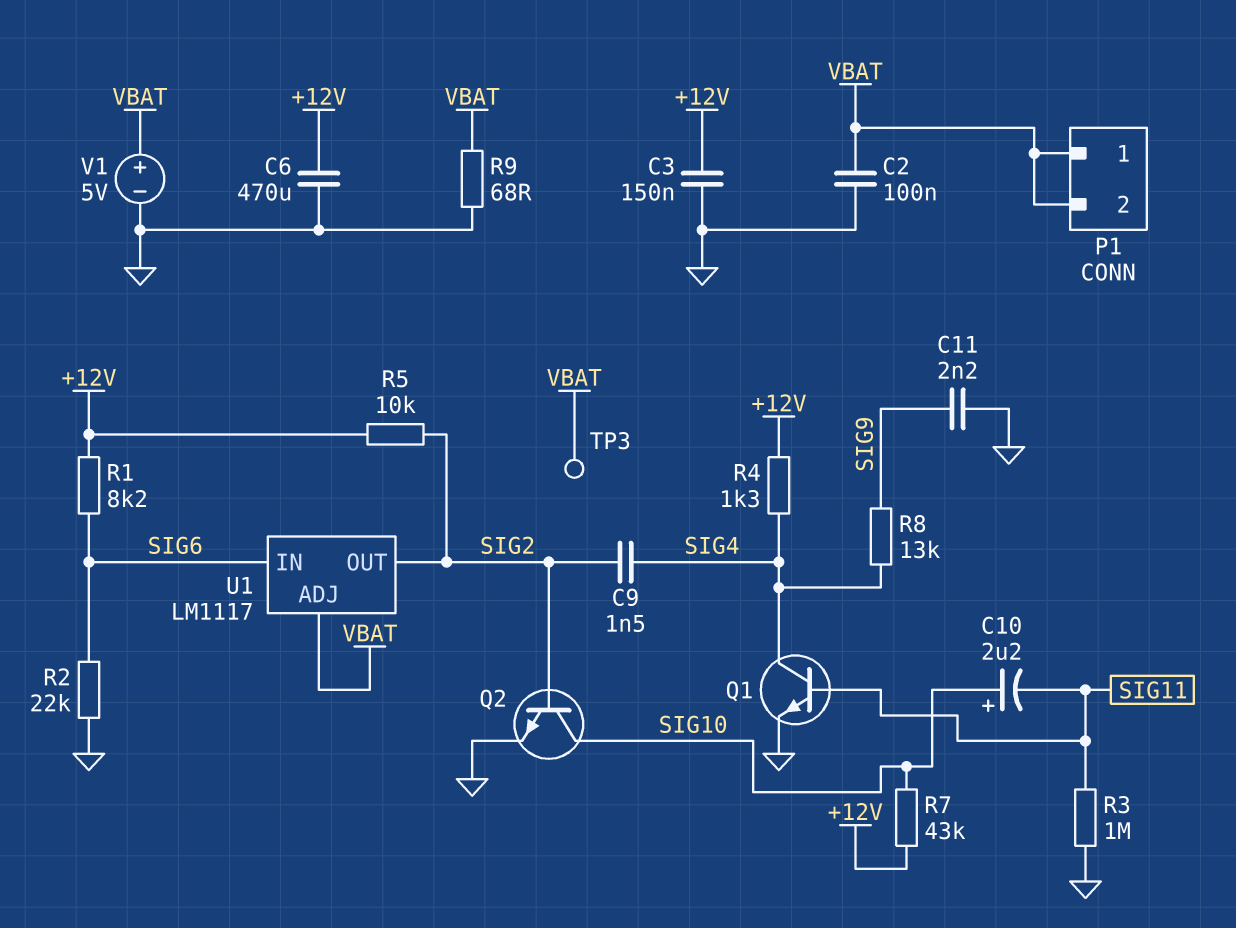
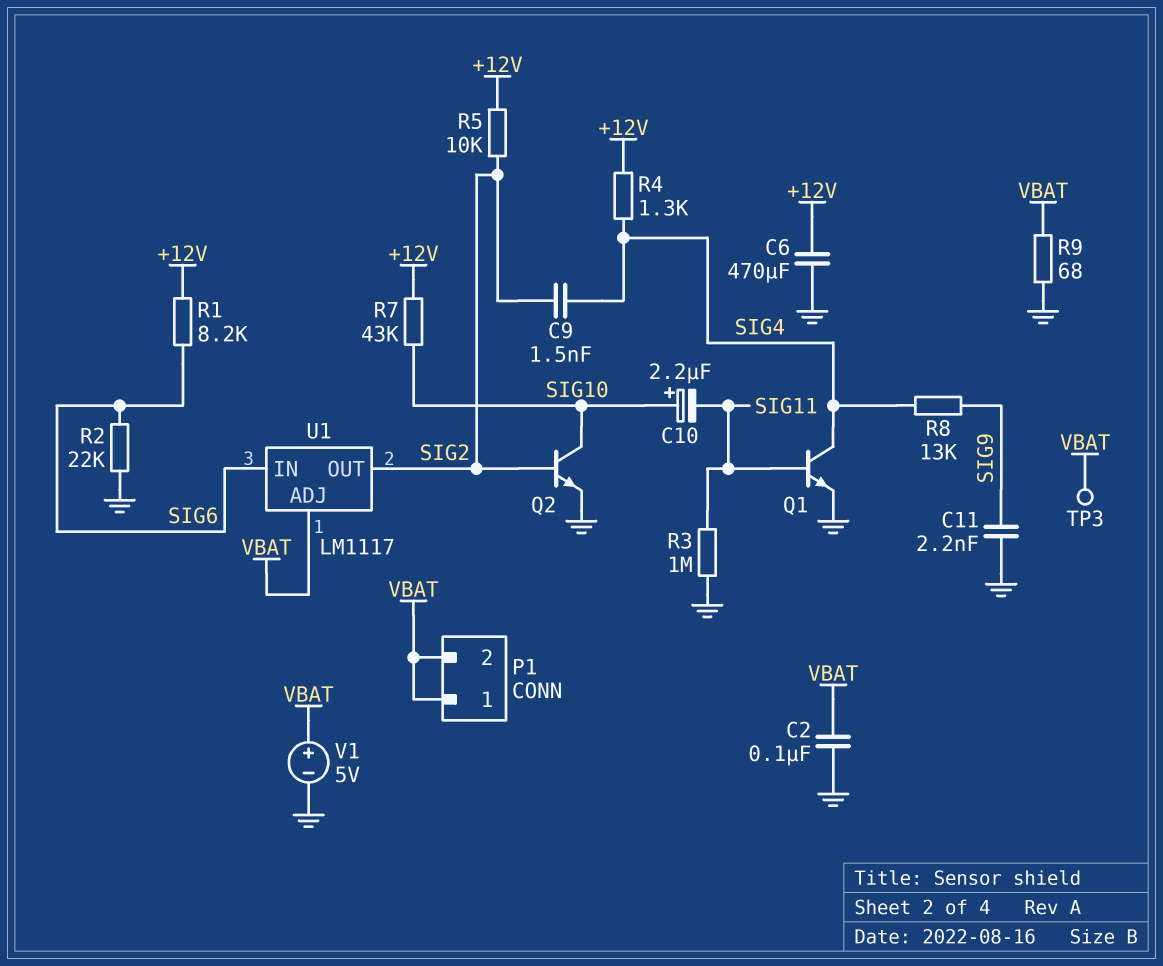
C3: 150nF (+12V, GND) -> none

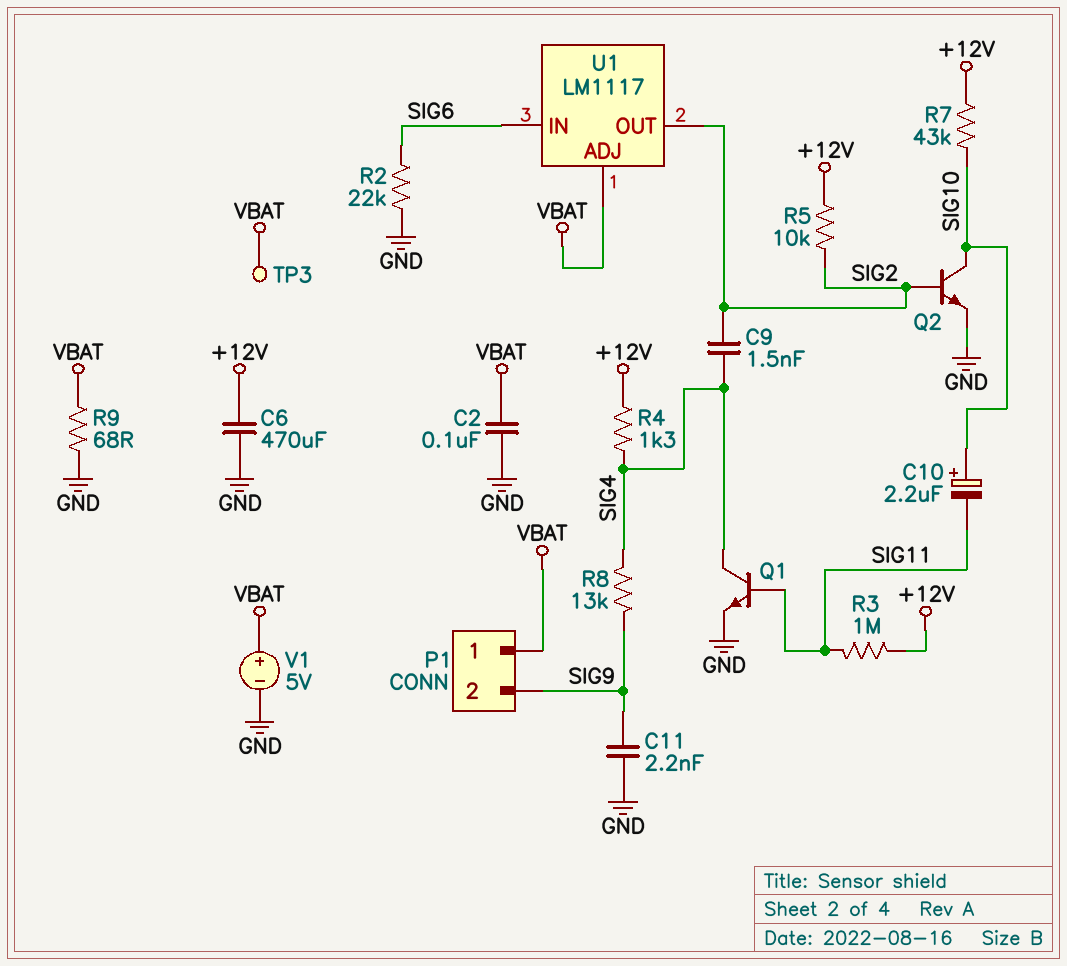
P1 pin 2: VBAT -> SIG9
R1: 8.2k (+12V, SIG6) -> none
R3: 1M (GND, SIG11) -> 1M (+12V, SIG11)

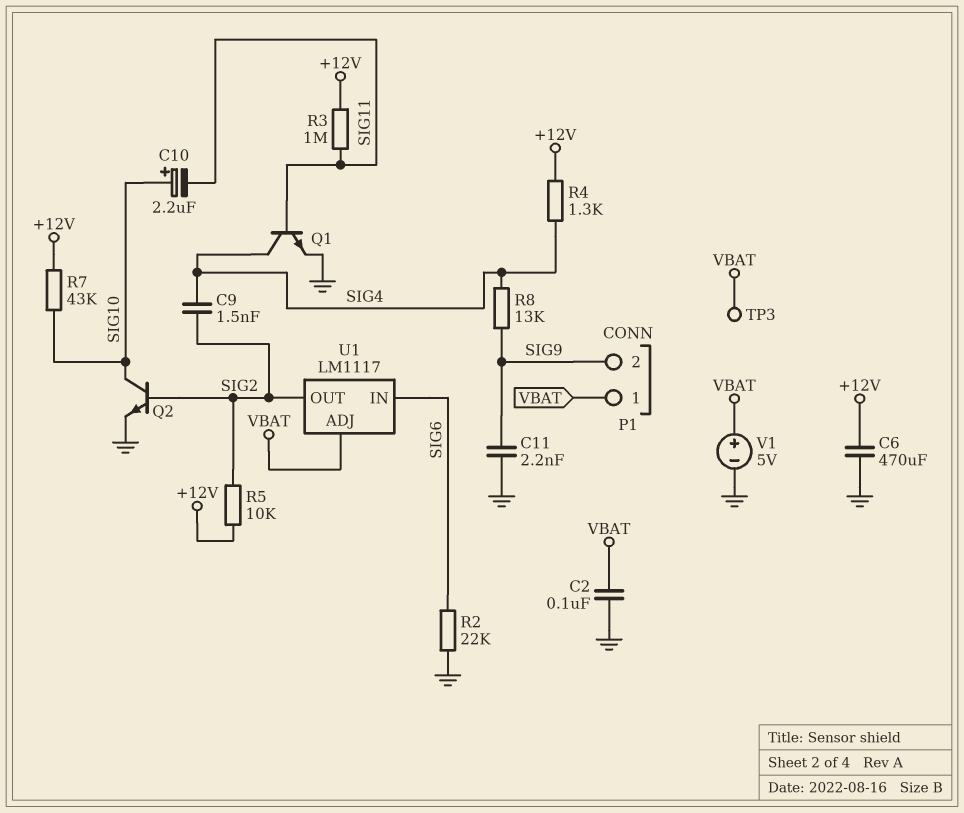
R9: 68 (GND, VBAT) -> none

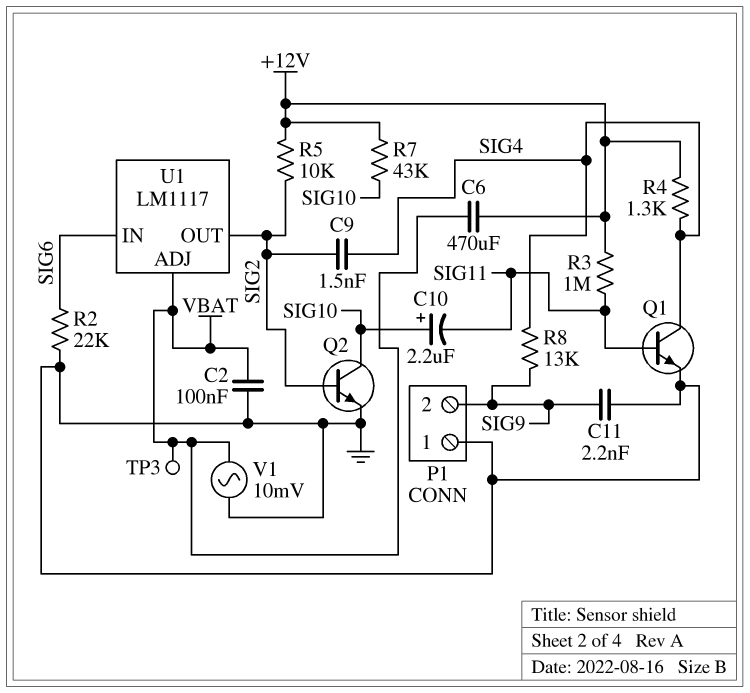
C6: 470uF (+12V, GND) -> 470uF (+12V, VBAT)
P1 pin 1: VBAT -> GND
V1: 5V (plus VBAT, minus GND) -> AC 10mV (GND, VBAT)

